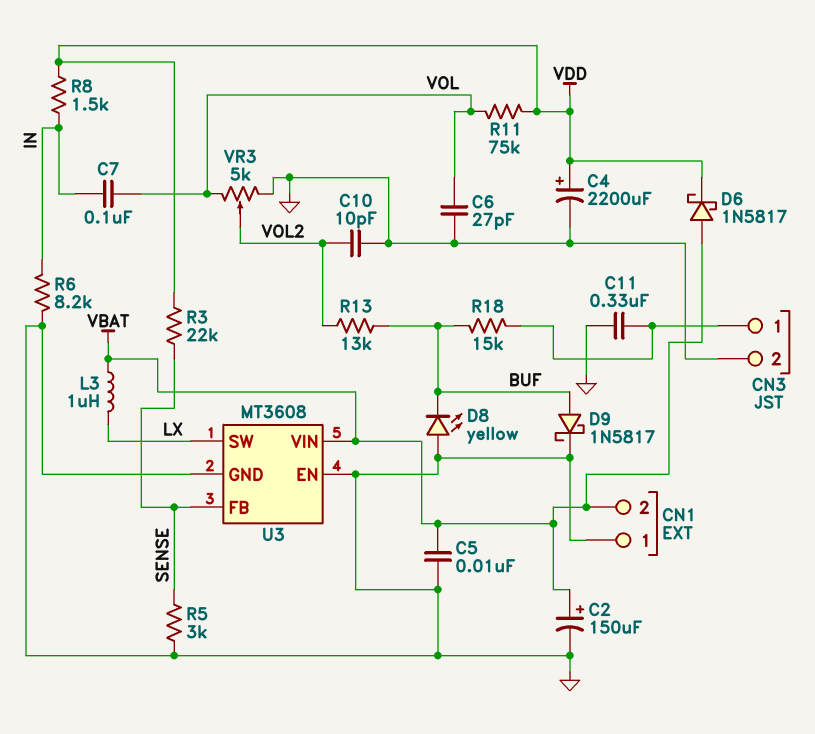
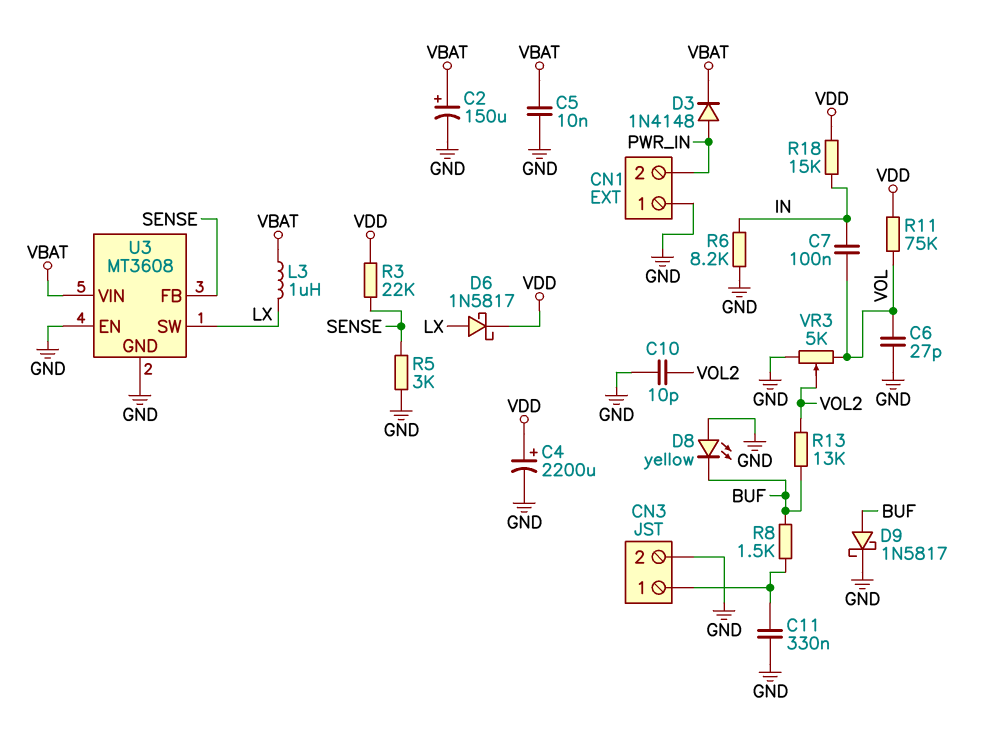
CN1 pin 2: VBAT -> PWR_IN
D3: none -> diode 1N4148 (A PWR_IN, K VBAT)
D6: schottky 1N5817 (A VBAT, K VDD) -> schottky 1N5817 (A LX, K VDD)
R8: 1.5k (IN, VDD) -> 1.5k (BUF, CN3/1)
R18: 15k (BUF, CN3/1) -> 15k (IN, VDD)

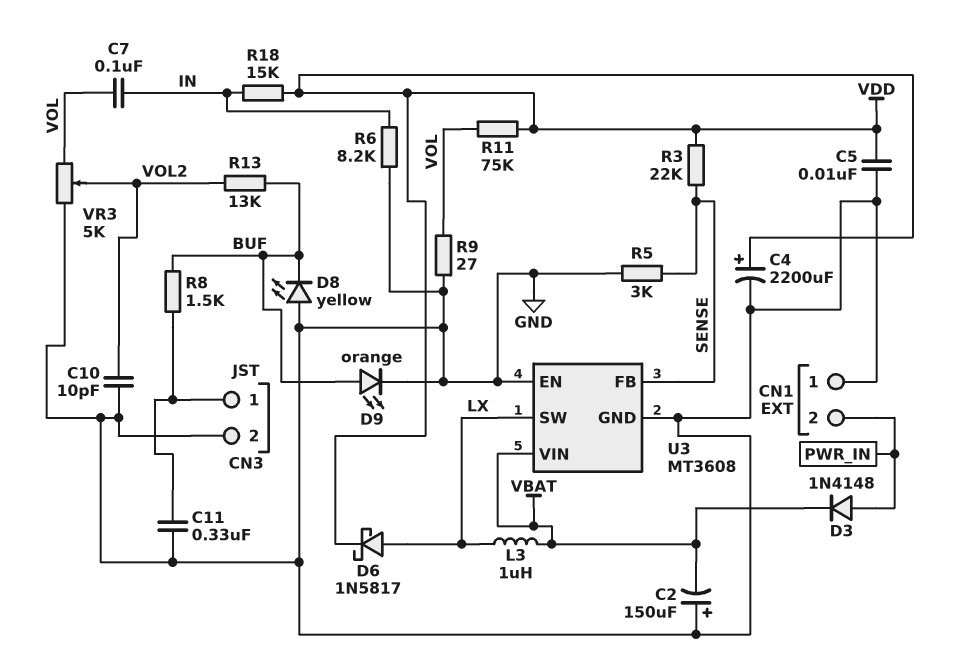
C2: 150uF (plus VBAT, minus GND) -> 150uF (plus GND, minus VBAT)
C5: 10nF (GND, VBAT) -> 10nF (GND, VDD)
C6: 27pF (GND, VOL) -> none
D9: schottky 1N5817 (A BUF, K GND) -> LED orange (A BUF, K GND)
R9: none -> 27 (GND, VOL)

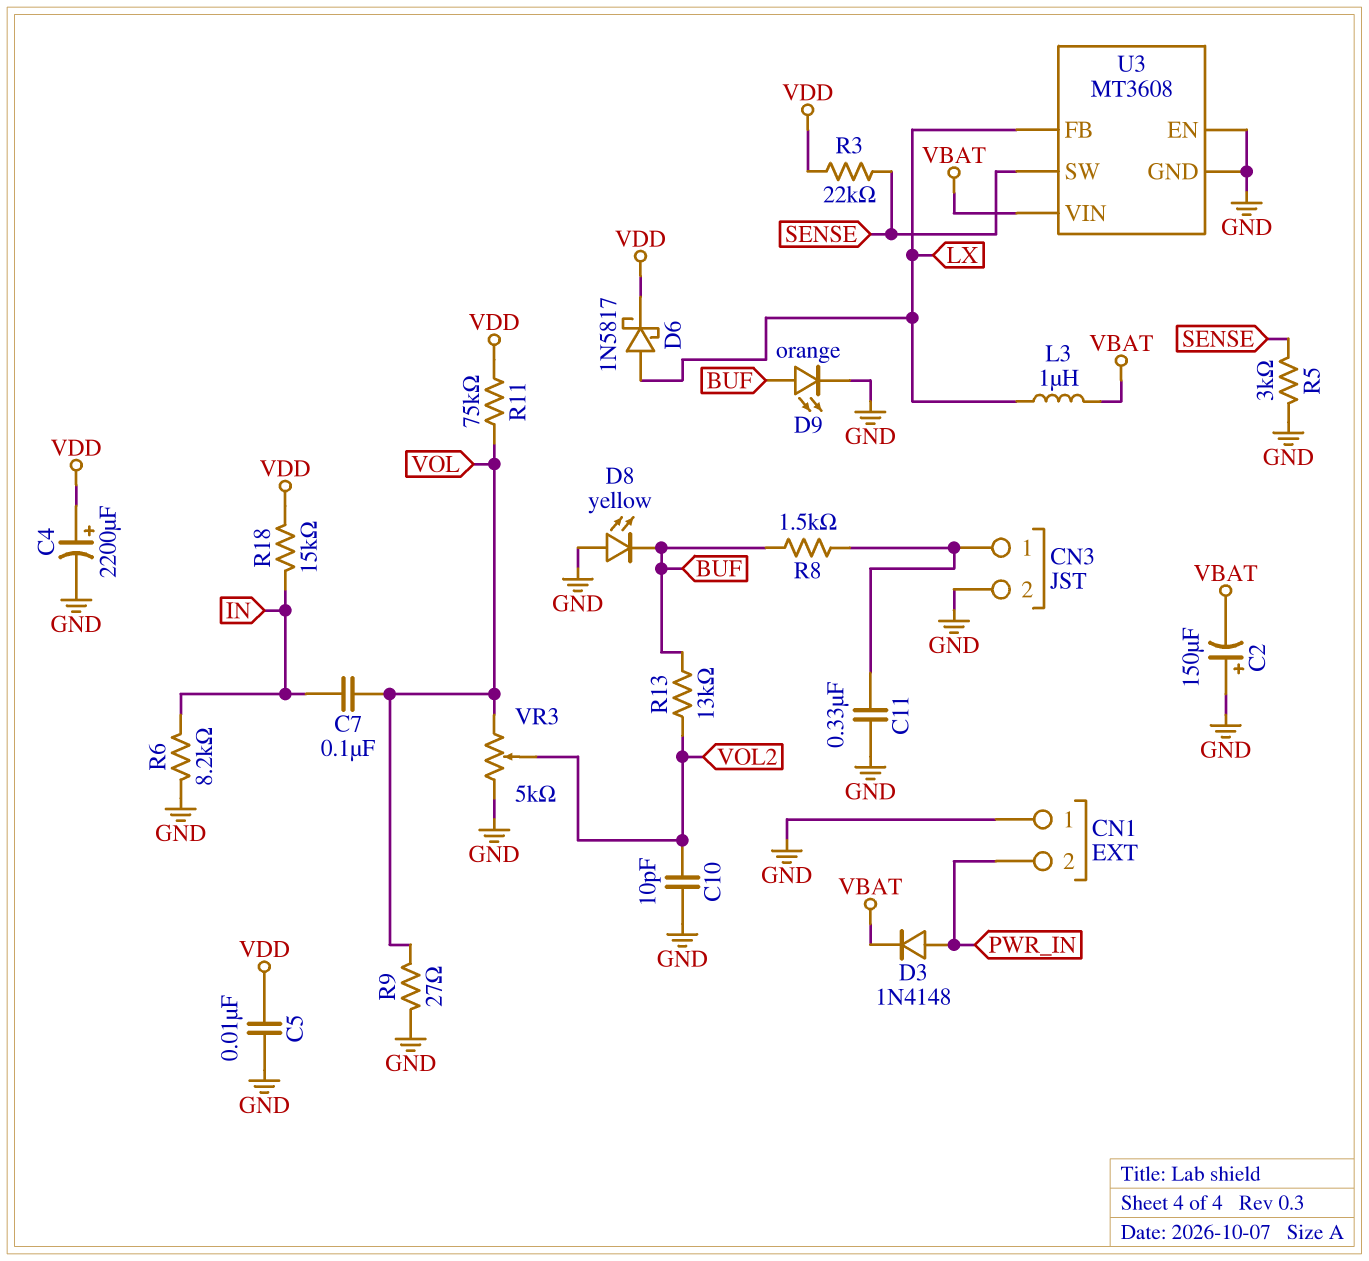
U3 pin FB: SENSE -> LX
U3 pin SW: LX -> SENSE

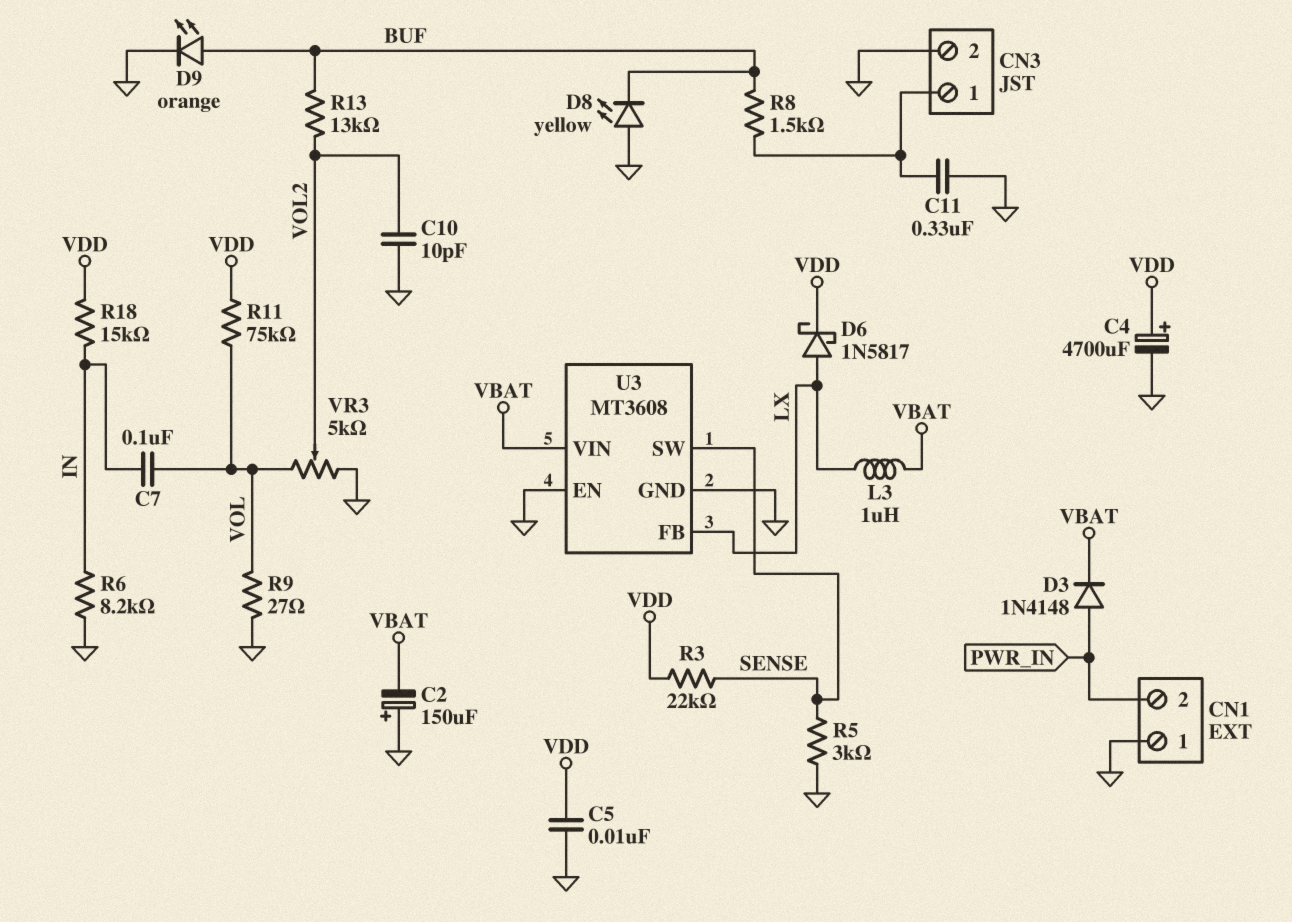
C4: 2200uF (plus VDD, minus GND) -> 4700uF (plus VDD, minus GND)

